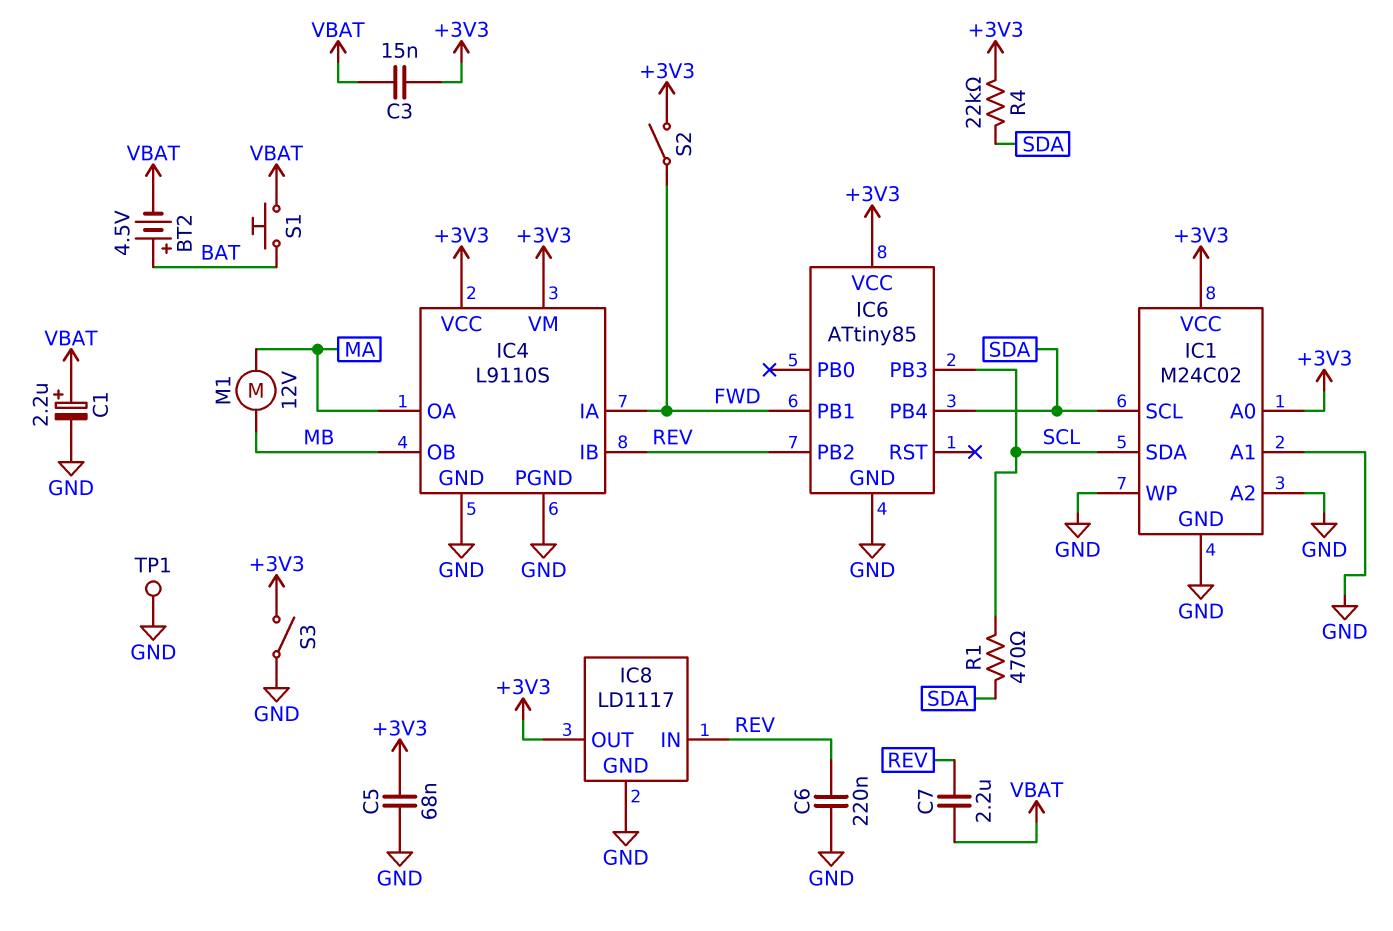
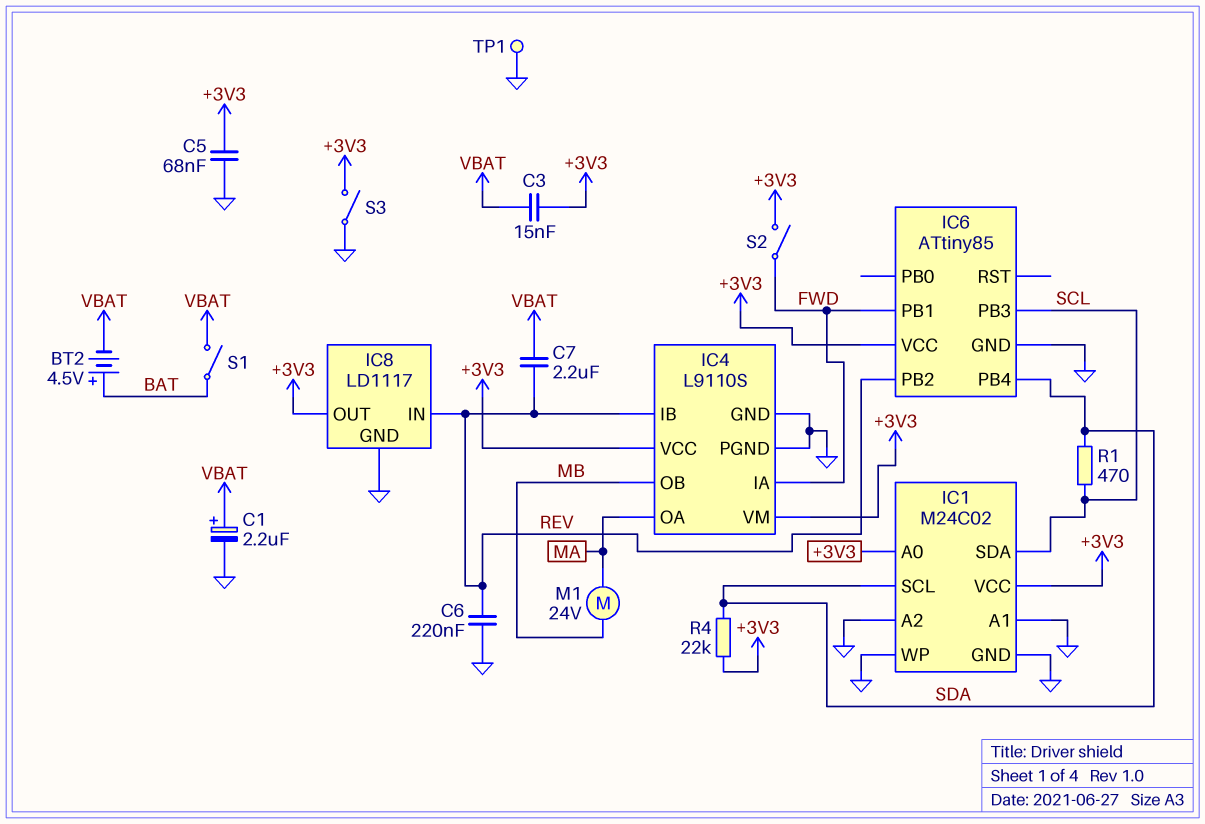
M1: motor 12V (MA, MB) -> motor 24V (MA, MB)
S1: button (BAT, VBAT) -> switch (BAT, VBAT)

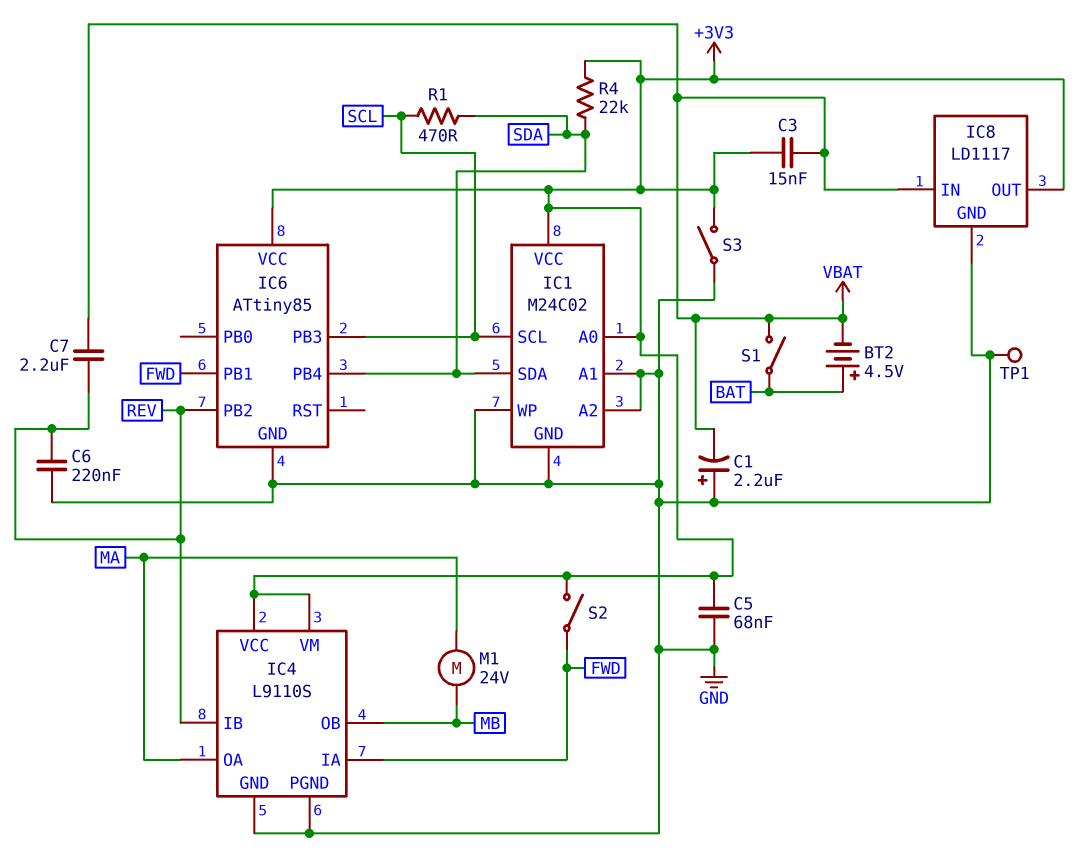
C1: 2.2uF (plus VBAT, minus GND) -> 2.2uF (plus GND, minus VBAT)
IC1 pin SCL: SDA -> SCL
IC1 pin SDA: SCL -> SDA
IC8 pin IN: REV -> VBAT

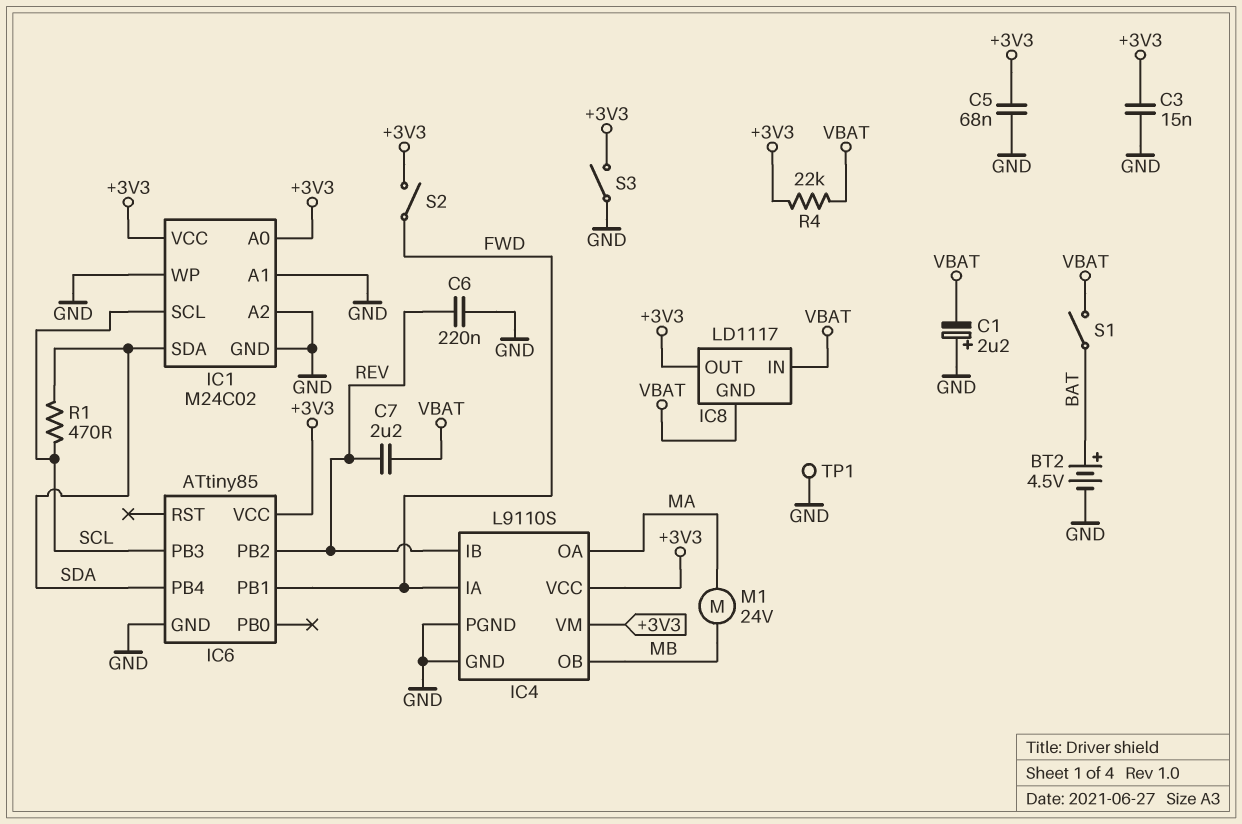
BT2: 4.5V (plus BAT, minus VBAT) -> 4.5V (plus BAT, minus GND)
C3: 15nF (+3V3, VBAT) -> 15nF (+3V3, GND)
IC8 pin GND: GND -> VBAT
R4: 22k (+3V3, SDA) -> 22k (+3V3, VBAT)

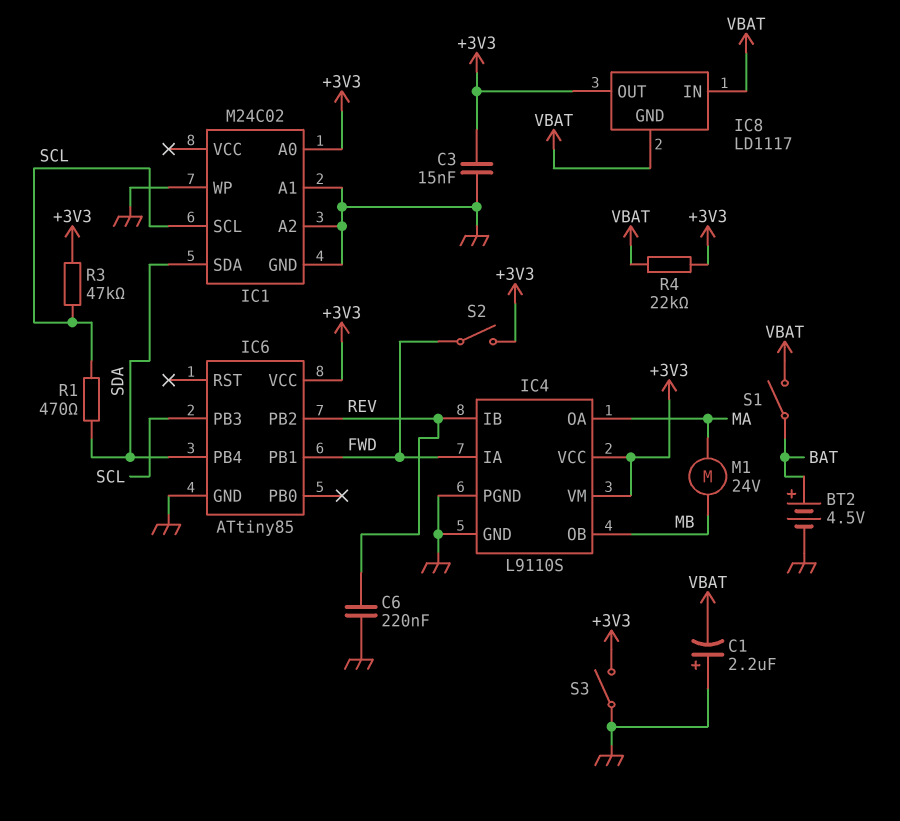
C5: 68nF (+3V3, GND) -> none
C7: 2.2uF (REV, VBAT) -> none
IC1 pin VCC: +3V3 -> none
R3: none -> 47k (+3V3, SCL)
TP1: test point (GND) -> none

